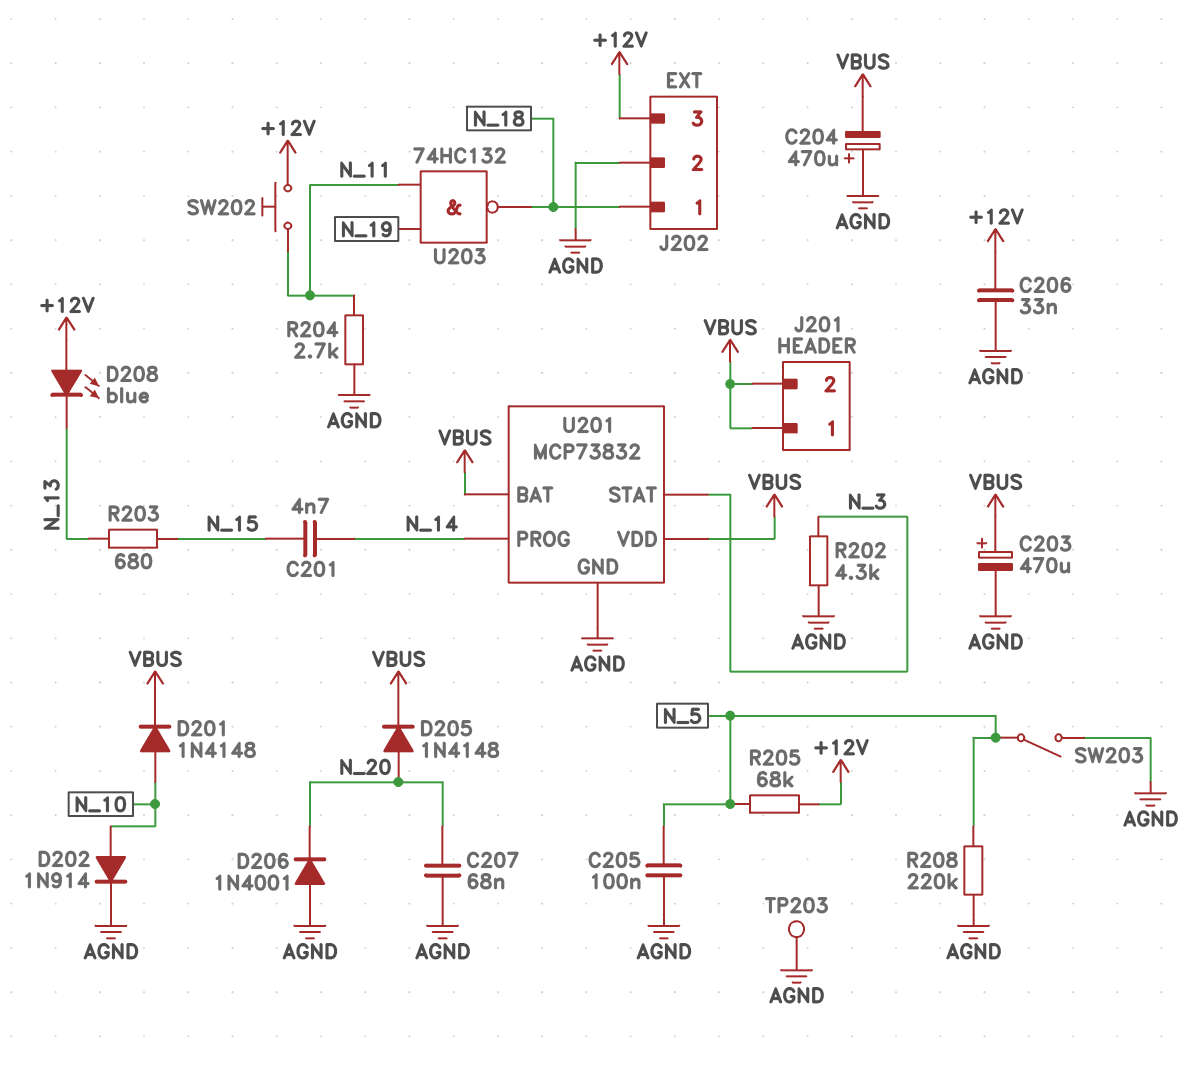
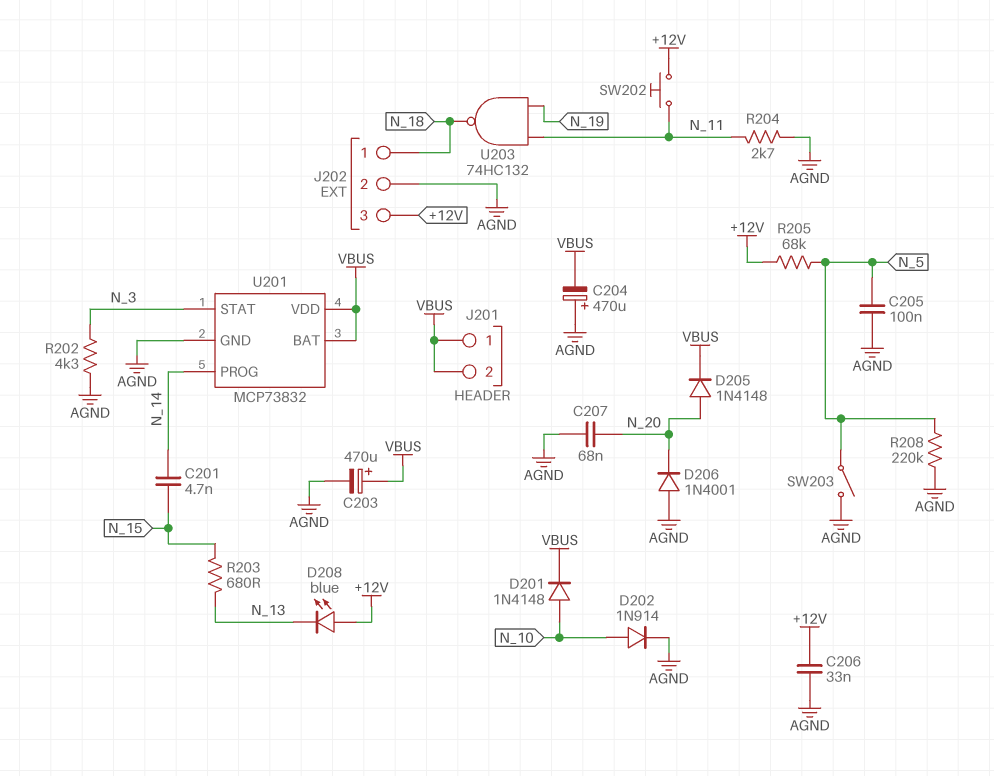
TP203: test point (AGND) -> none

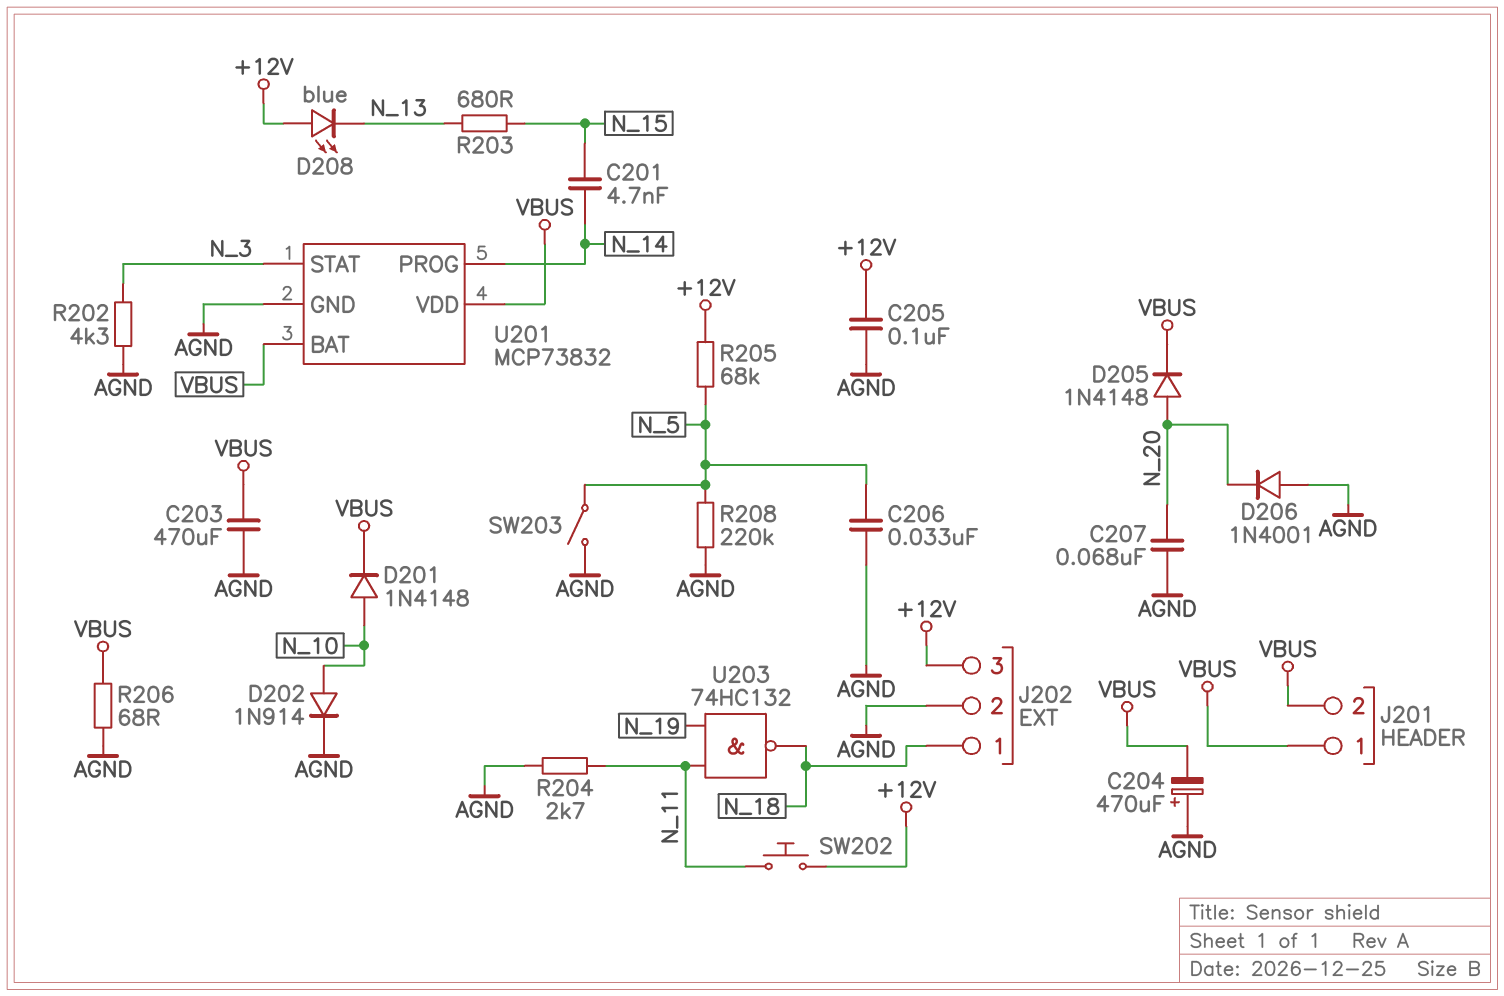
C203: 470uF (plus VBUS, minus AGND) -> 470uF (AGND, VBUS)
C205: 100nF (AGND, N_5) -> 100nF (+12V, AGND)
C206: 33nF (+12V, AGND) -> 33nF (AGND, N_5)
R206: none -> 68 (AGND, VBUS)

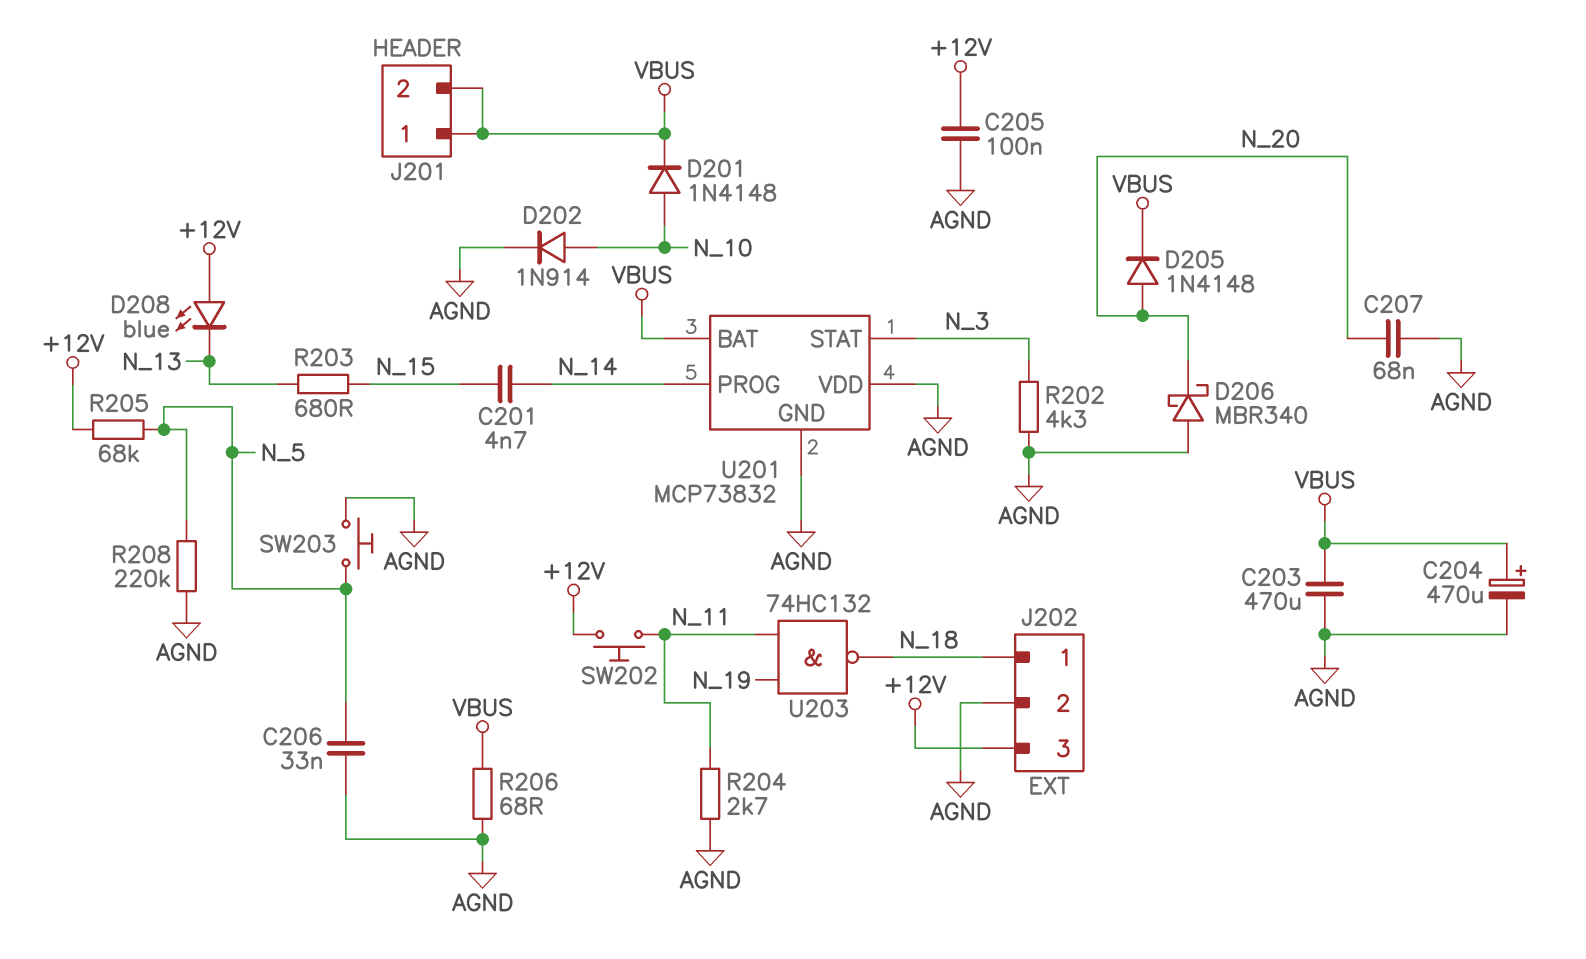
C204: 470uF (plus AGND, minus VBUS) -> 470uF (plus VBUS, minus AGND)
D206: diode 1N4001 (A AGND, K N_20) -> schottky MBR340 (A AGND, K N_20)
SW203: switch (AGND, N_5) -> button (AGND, N_5)
U201 pin VDD: VBUS -> AGND

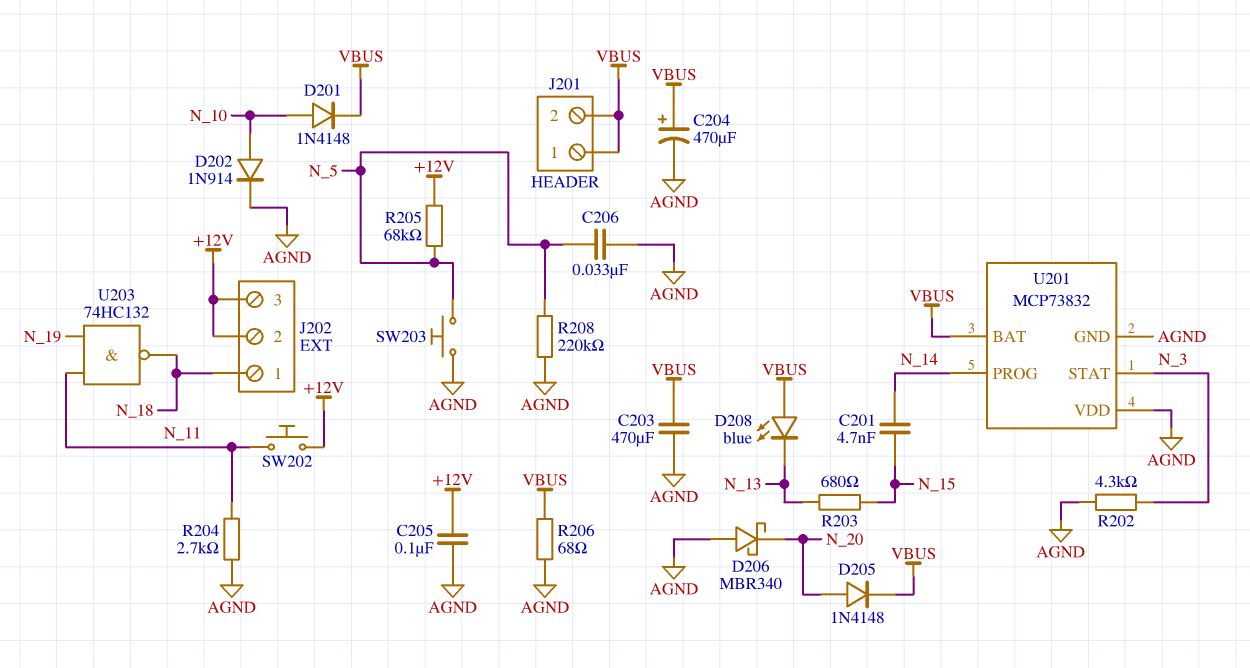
C207: 68nF (AGND, N_20) -> none
D208: LED blue (A +12V, K N_13) -> LED blue (A VBUS, K N_13)
J202 pin 2: AGND -> +12V

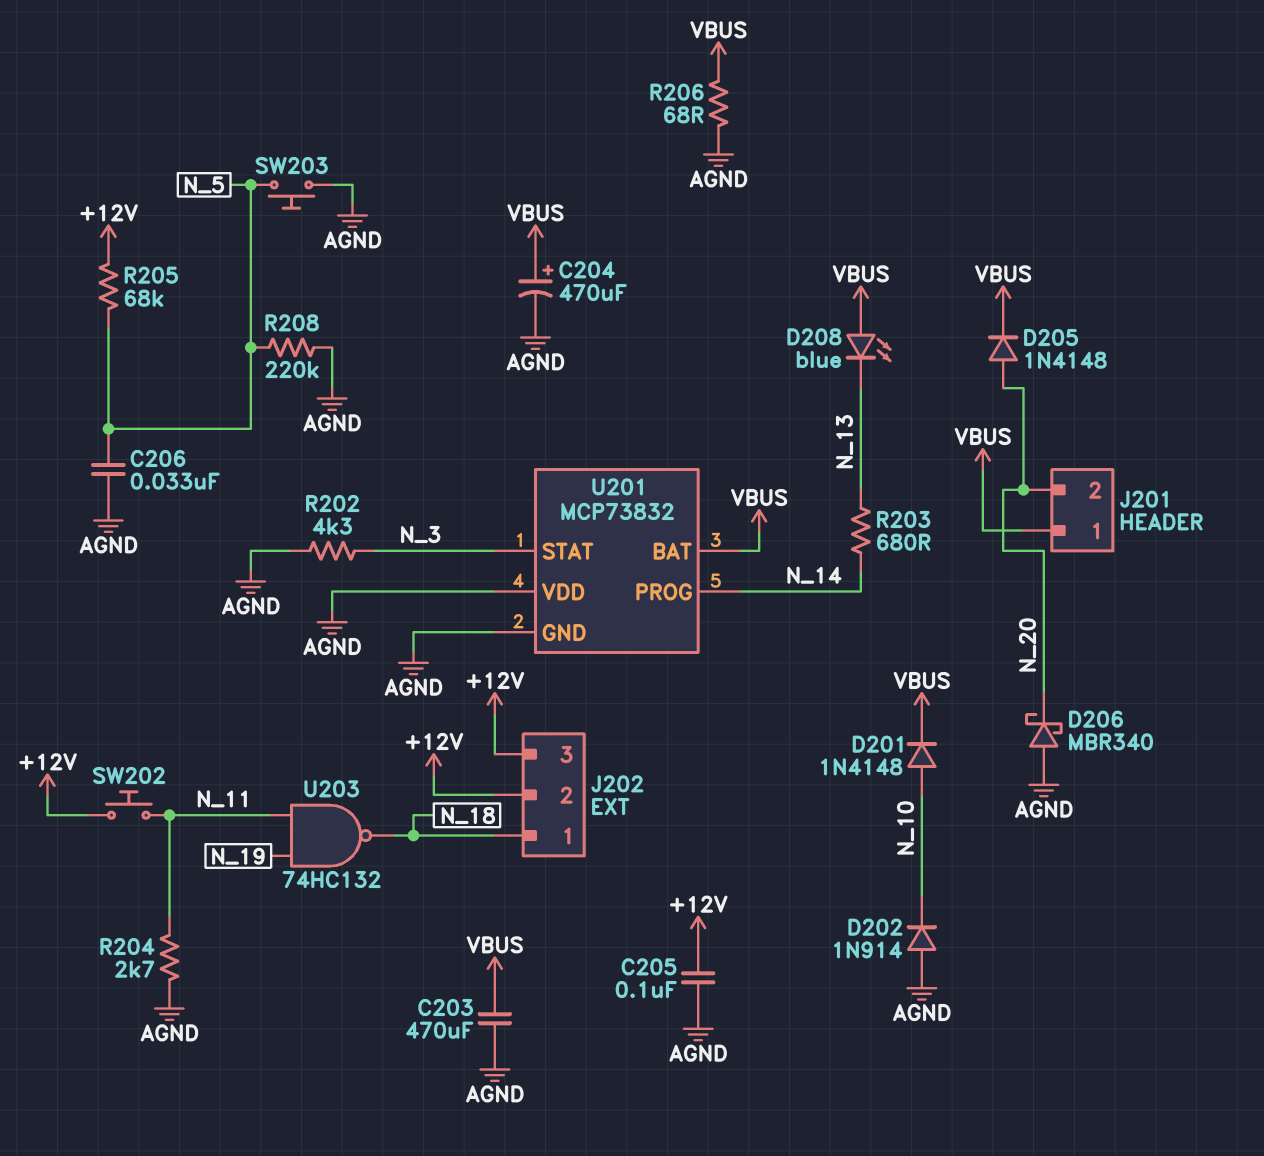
C201: 4.7nF (N_14, N_15) -> none
D202: diode 1N914 (A N_10, K AGND) -> diode 1N914 (A AGND, K N_10)
J201 pin 2: VBUS -> N_20
R203: 680 (N_13, N_15) -> 680 (N_13, N_14)

